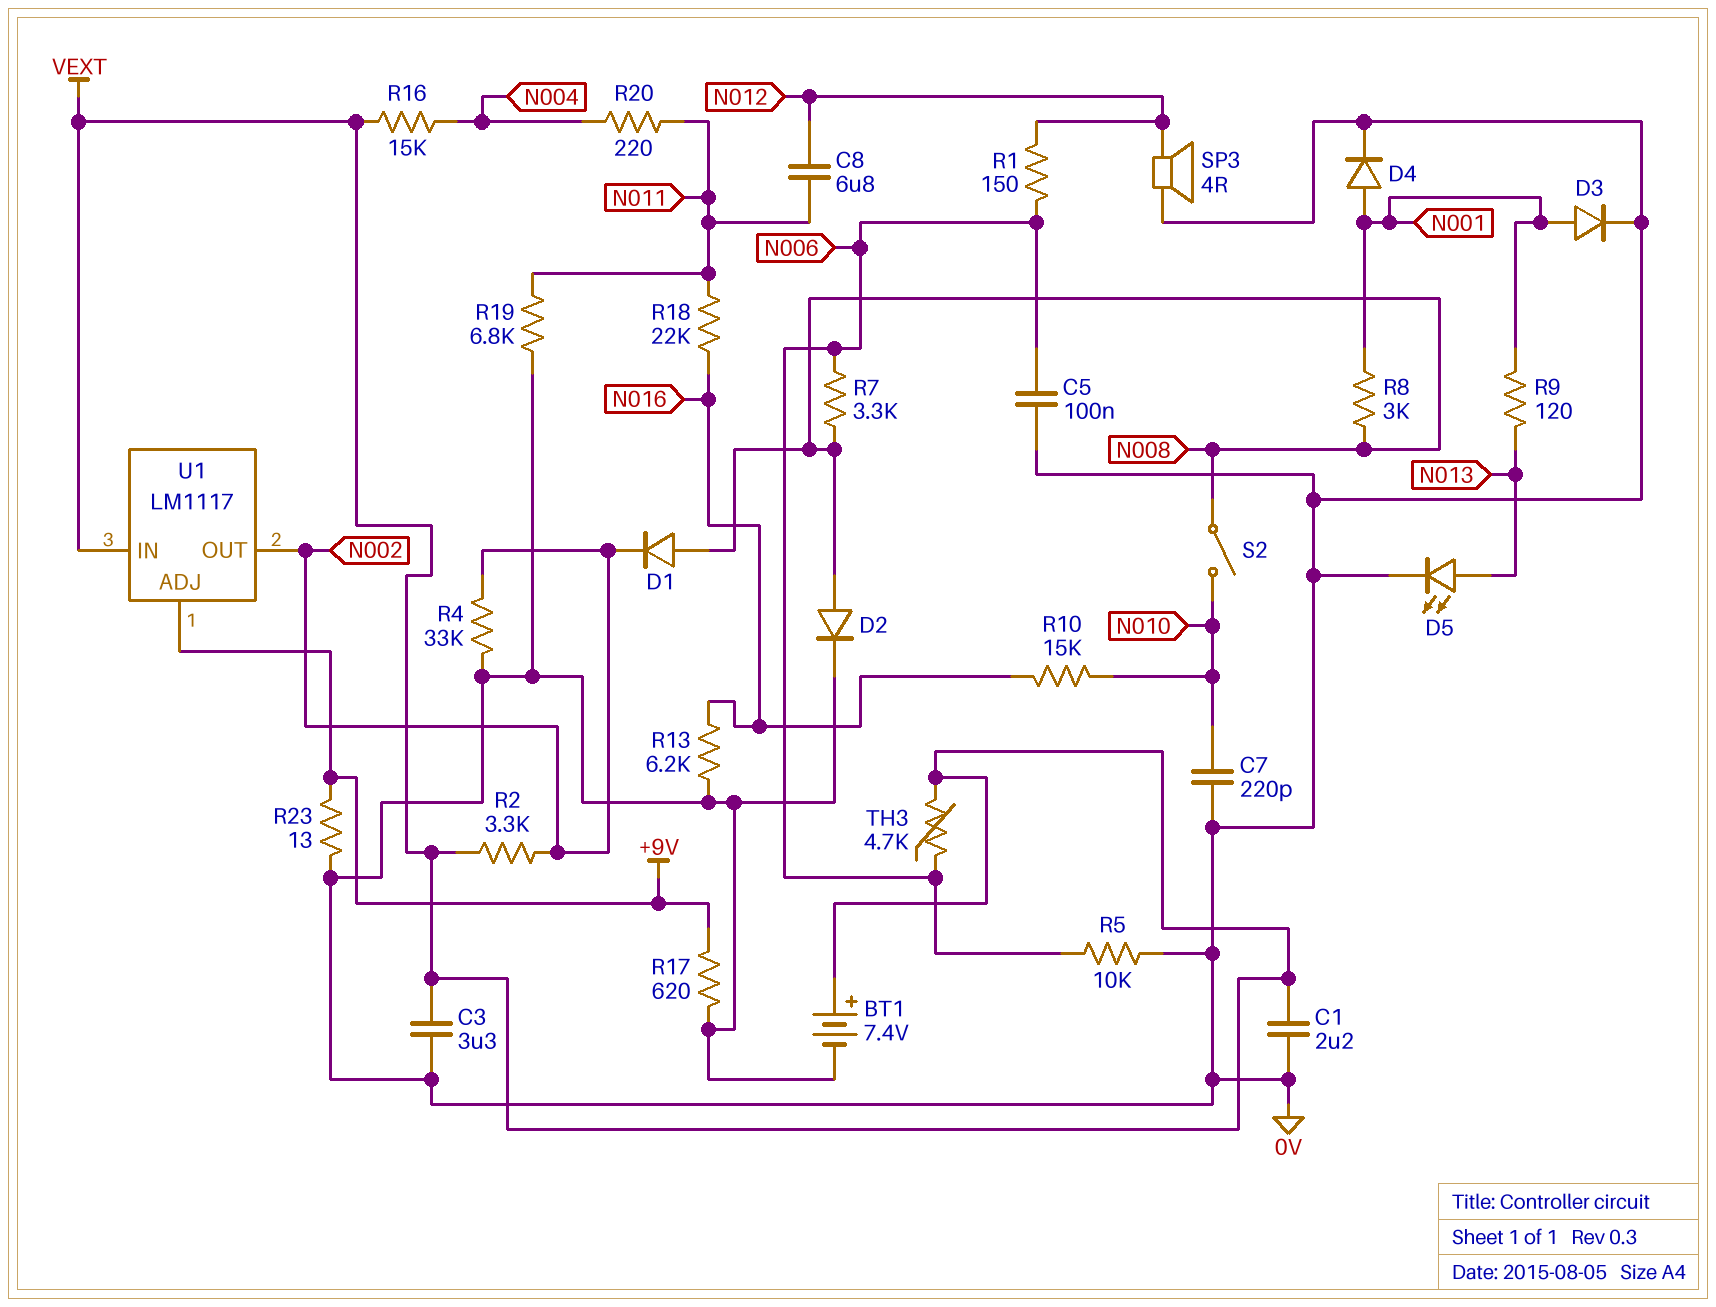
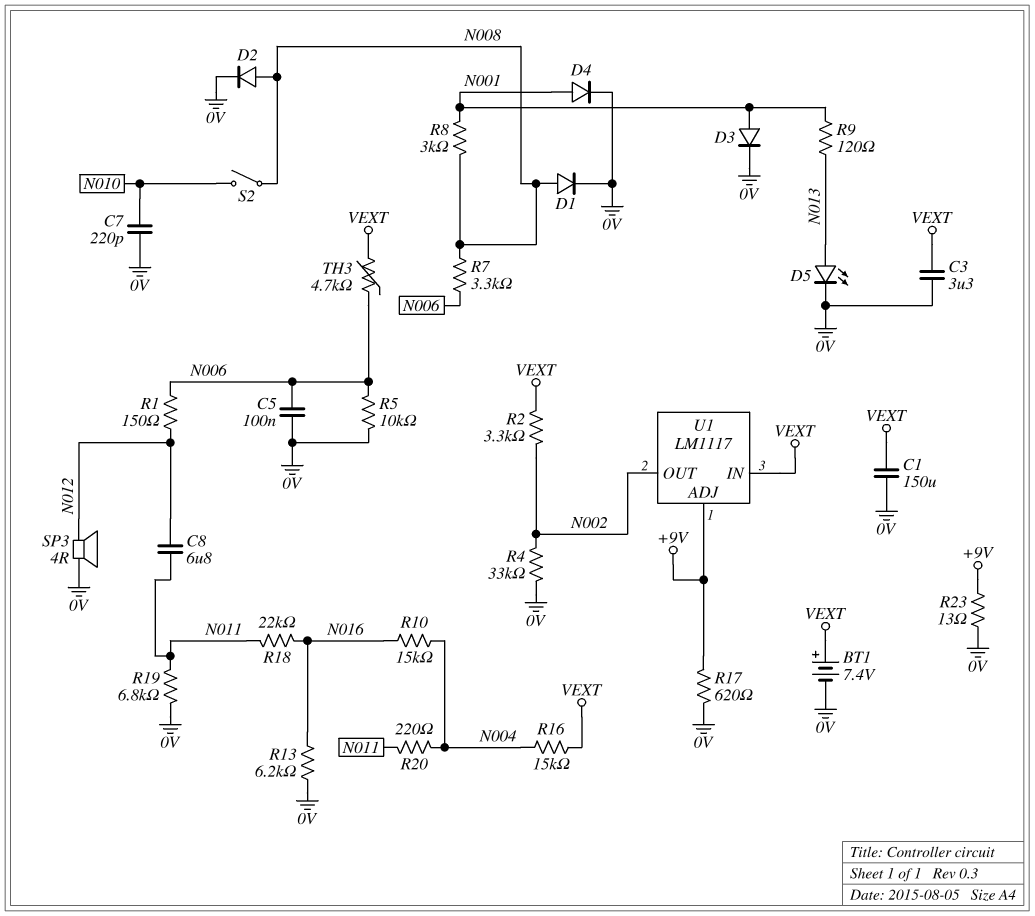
C1: 2.2uF (0V, VEXT) -> 150uF (0V, VEXT)
D1: diode (A N008, K N002) -> diode (A N008, K 0V)
R10: 15k (N010, N016) -> 15k (N004, N016)

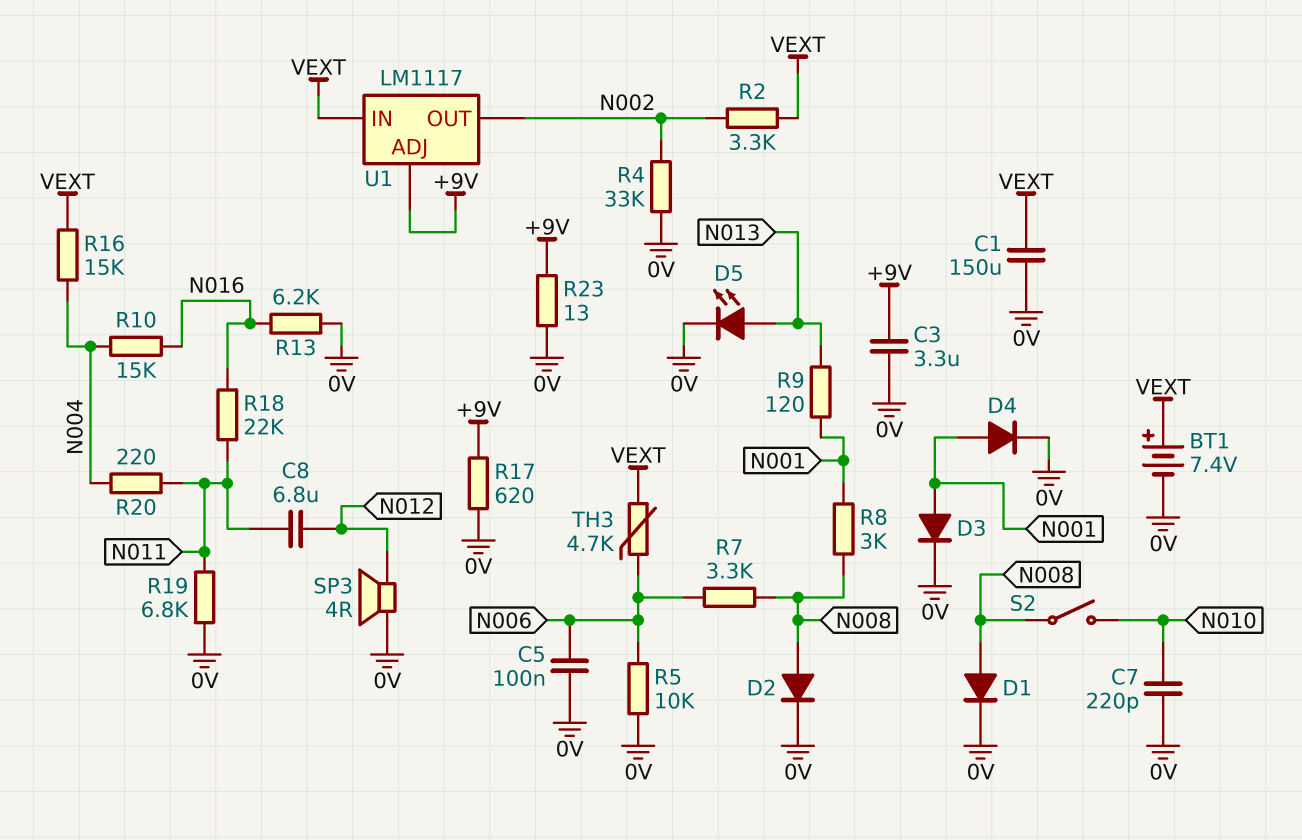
C3: 3.3uF (0V, VEXT) -> 3.3uF (+9V, 0V)
R1: 150 (N006, N012) -> none

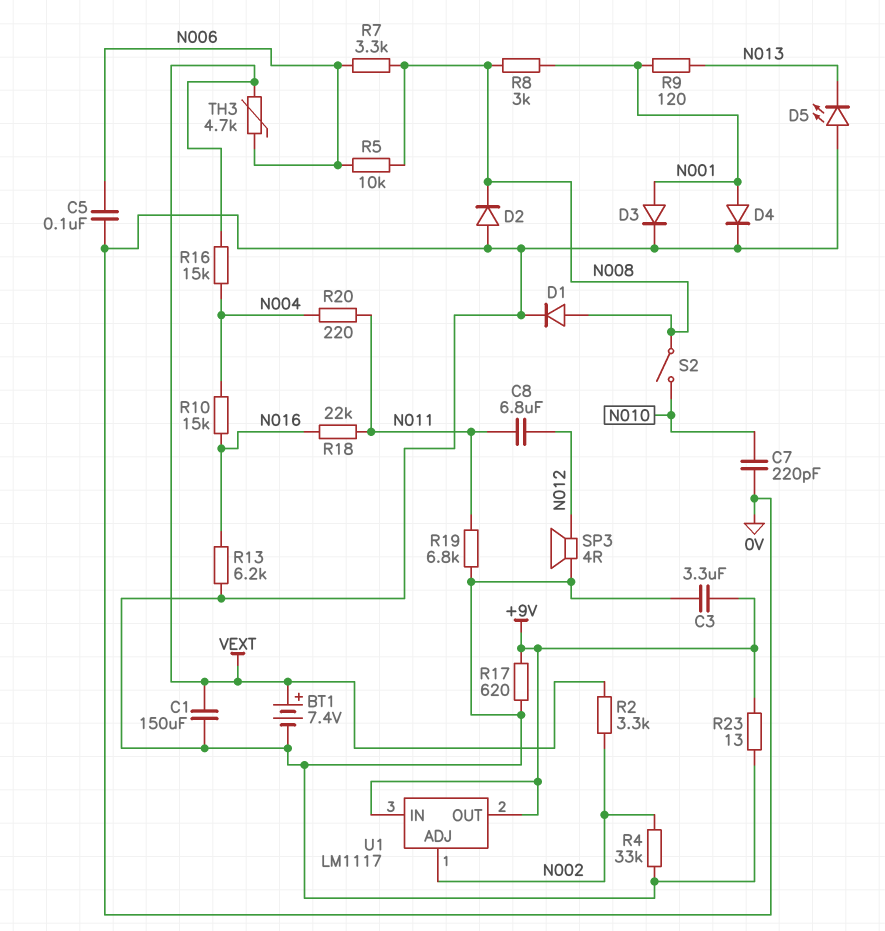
D2: diode (A N008, K 0V) -> diode (A 0V, K N008)
D5: LED (A N013, K 0V) -> LED (A 0V, K N013)
R5: 10k (0V, N006) -> 10k (N006, N008)
U1 pin ADJ: +9V -> N002
U1 pin IN: VEXT -> +9V
U1 pin OUT: N002 -> +9V

